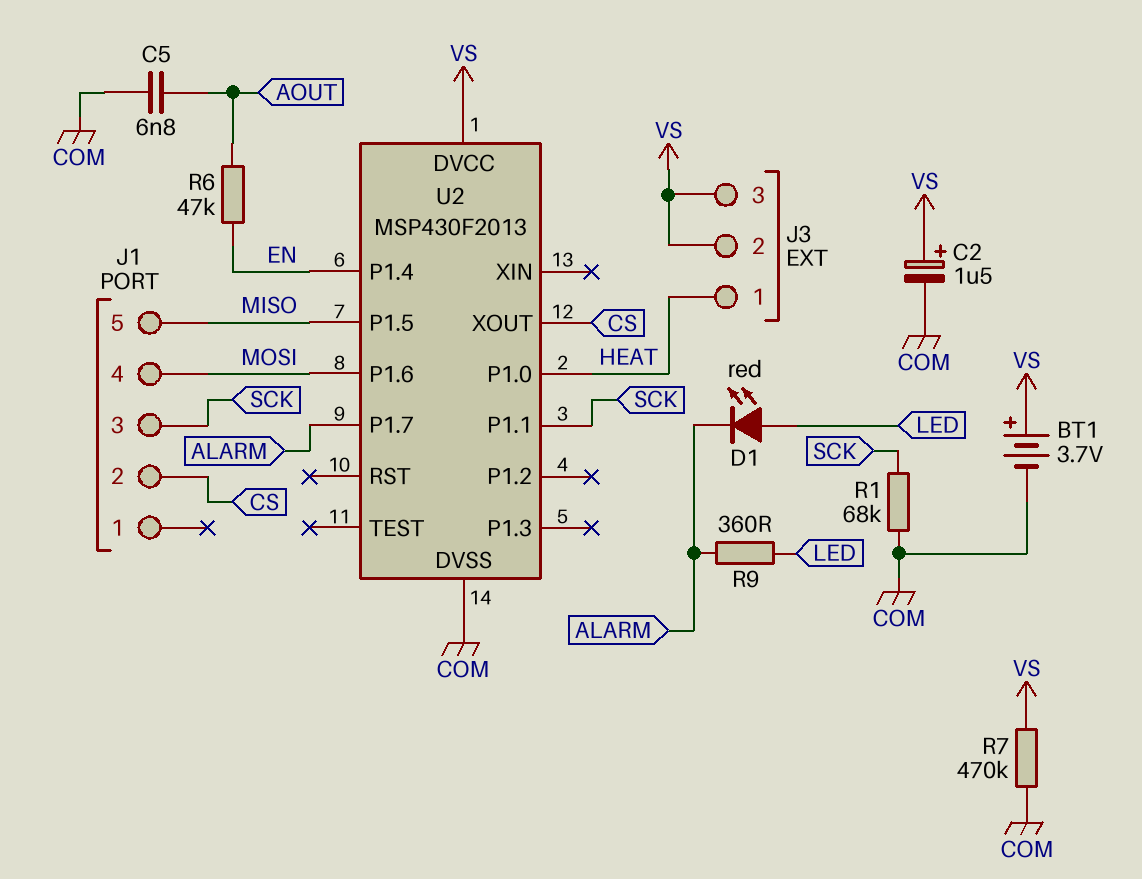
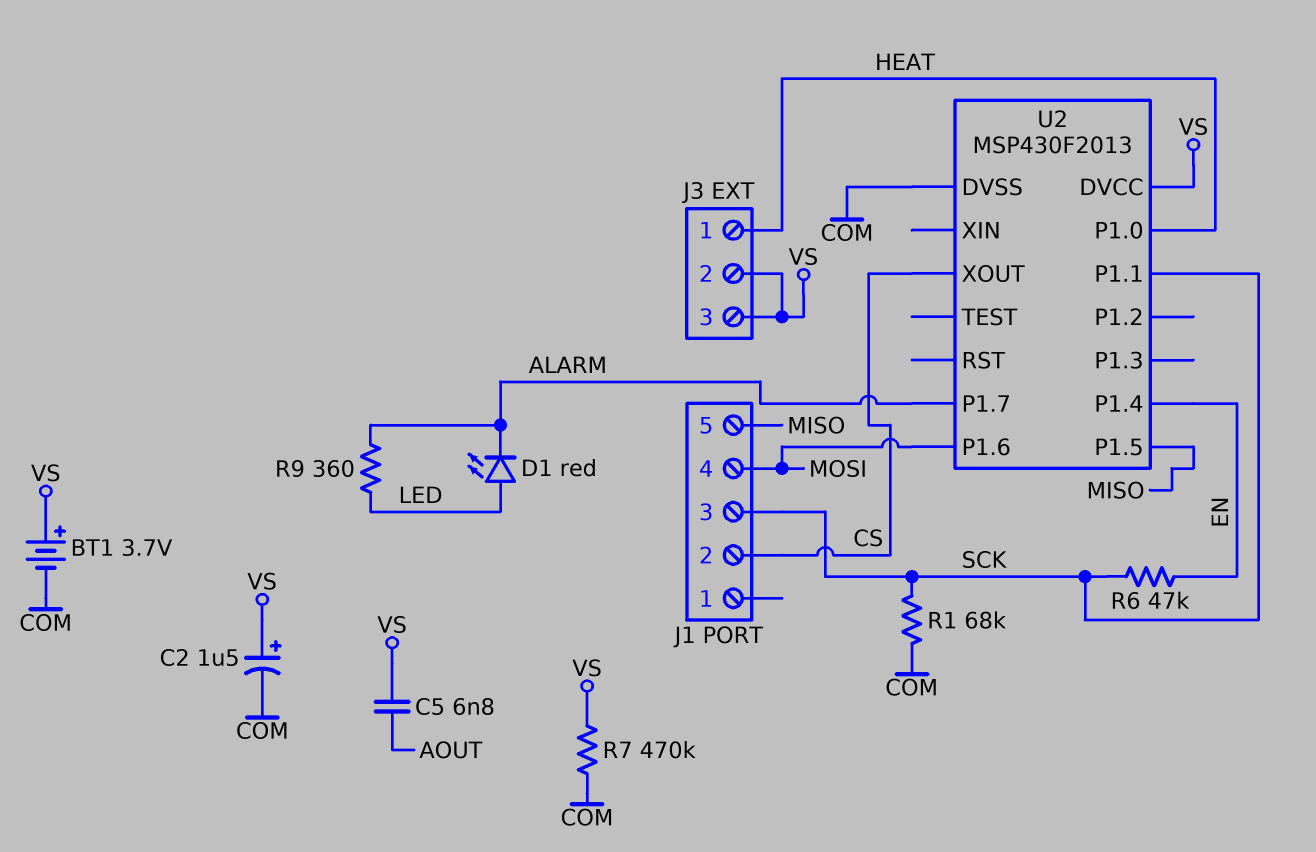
C5: 6.8nF (AOUT, COM) -> 6.8nF (AOUT, VS)
R6: 47k (AOUT, EN) -> 47k (EN, SCK)

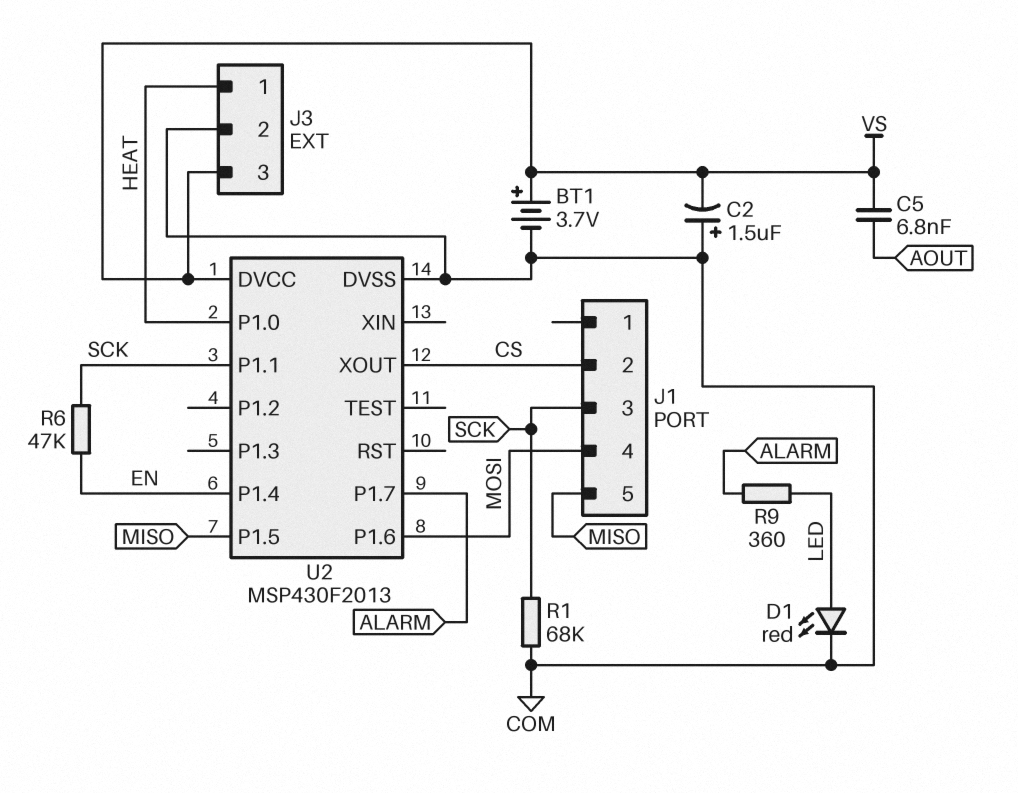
C2: 1.5uF (plus VS, minus COM) -> 1.5uF (plus COM, minus VS)
D1: LED red (A LED, K ALARM) -> LED red (A LED, K COM)
J3 pin 2: VS -> COM
R7: 470k (COM, VS) -> none

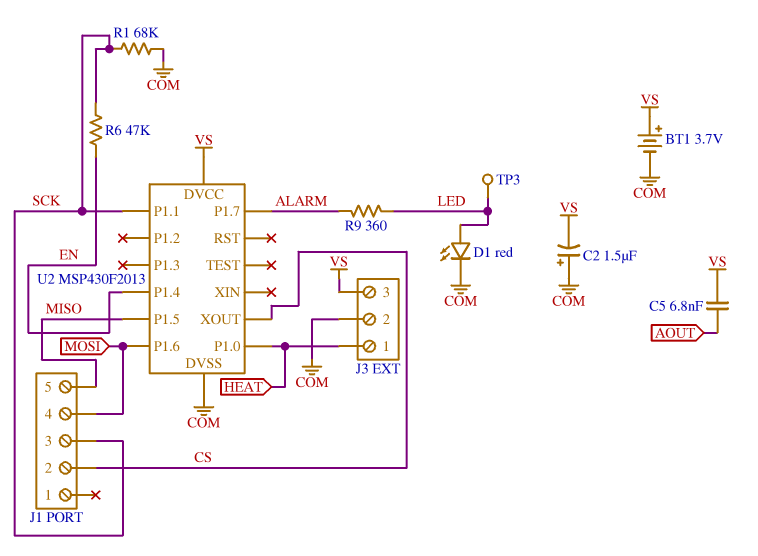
TP3: none -> test point (LED)

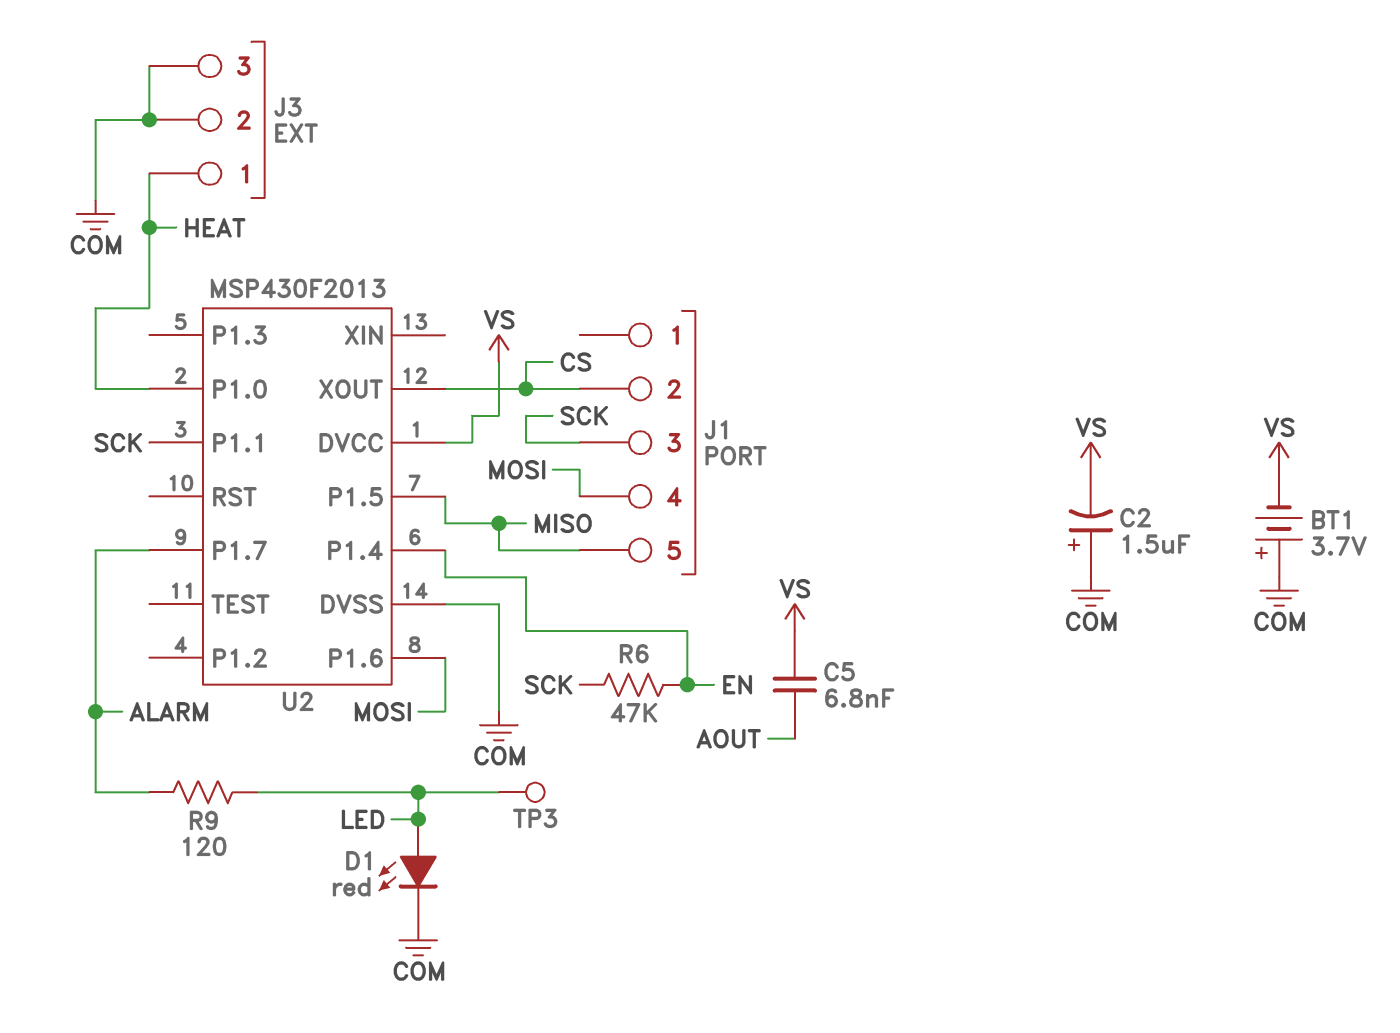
BT1: 3.7V (plus VS, minus COM) -> 3.7V (plus COM, minus VS)
J3 pin 3: VS -> COM
R1: 68k (COM, SCK) -> none
R9: 360 (ALARM, LED) -> 120 (ALARM, LED)

